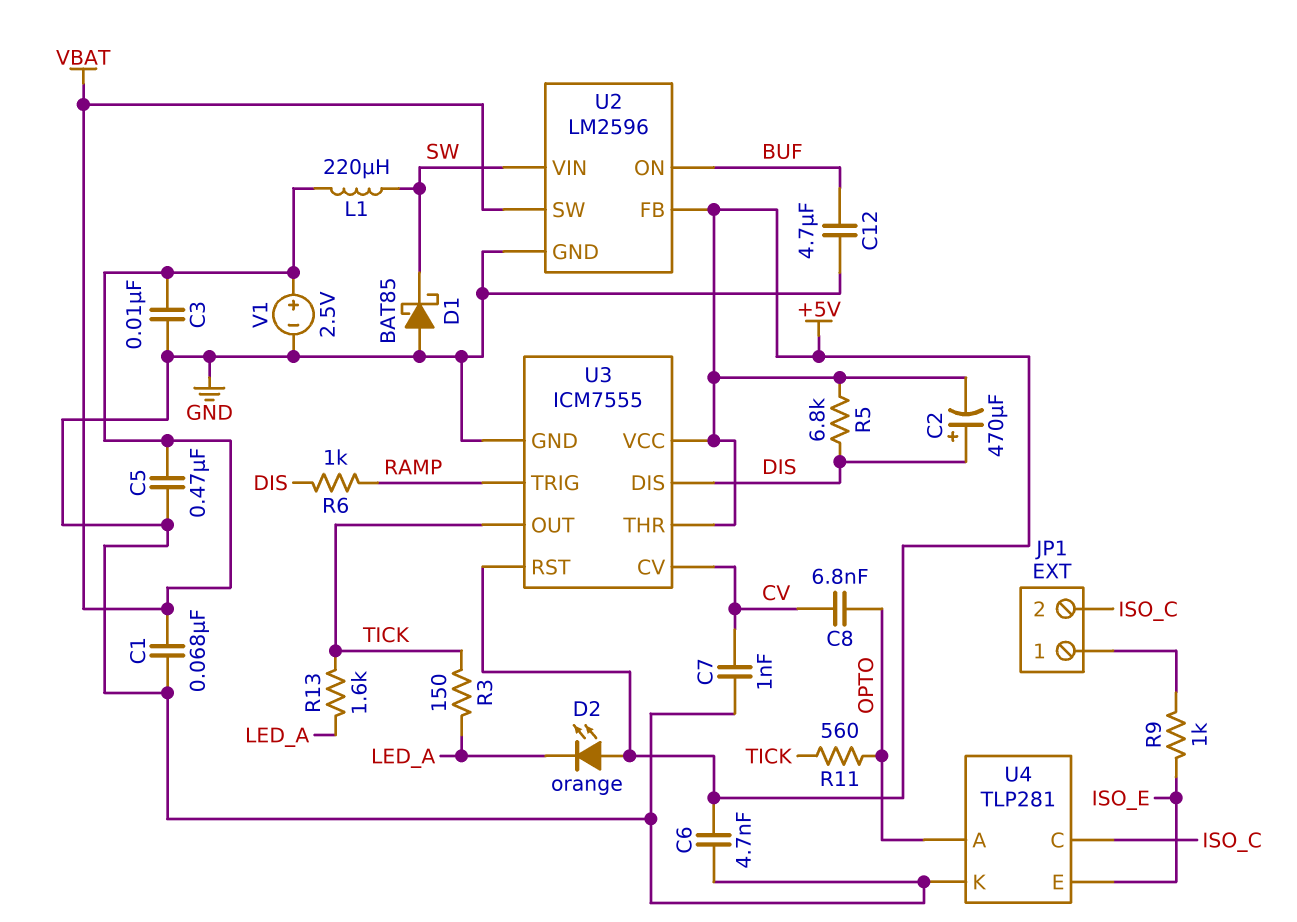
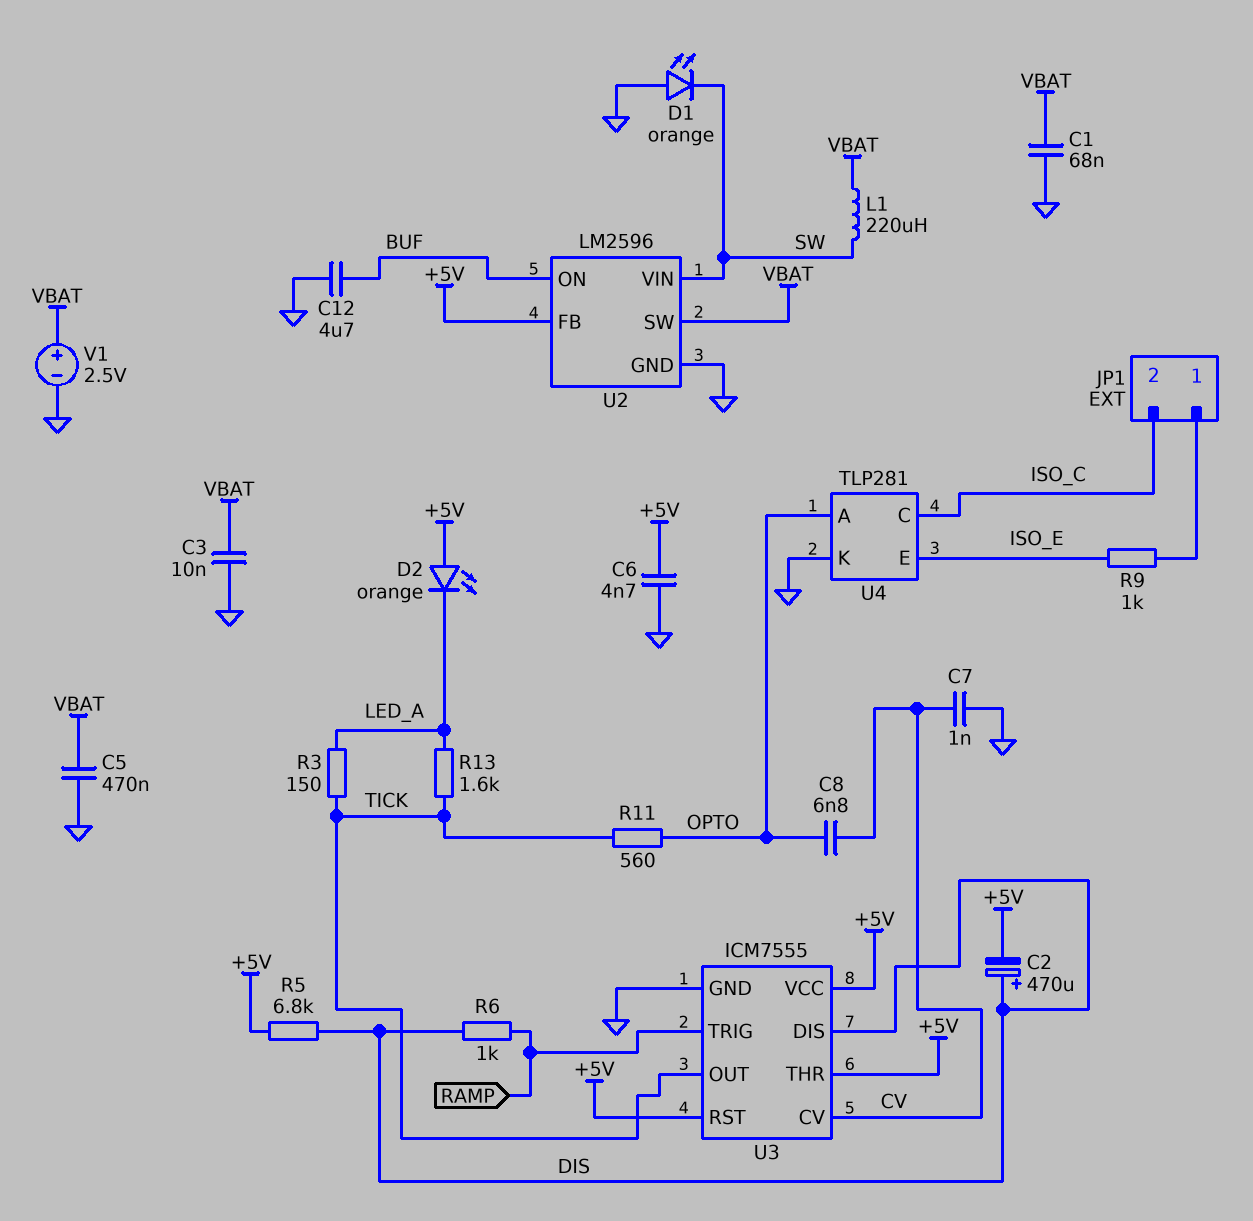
D1: schottky BAT85 (A GND, K SW) -> LED orange (A GND, K SW)

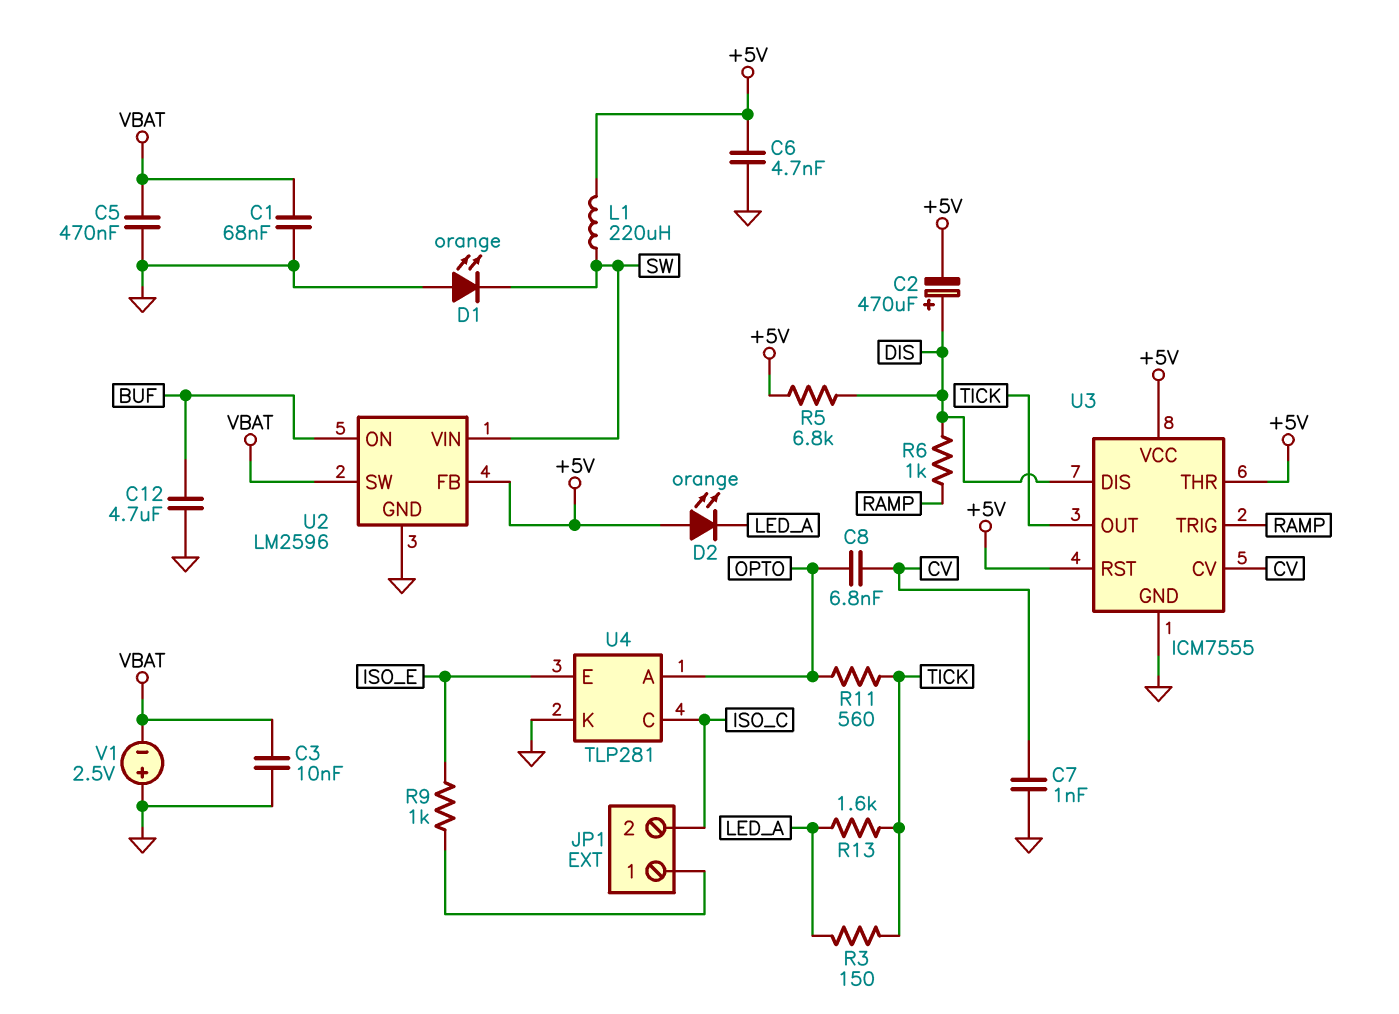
L1: 220uH (SW, VBAT) -> 220uH (+5V, SW)
V1: 2.5V (plus VBAT, minus GND) -> 2.5V (plus GND, minus VBAT)

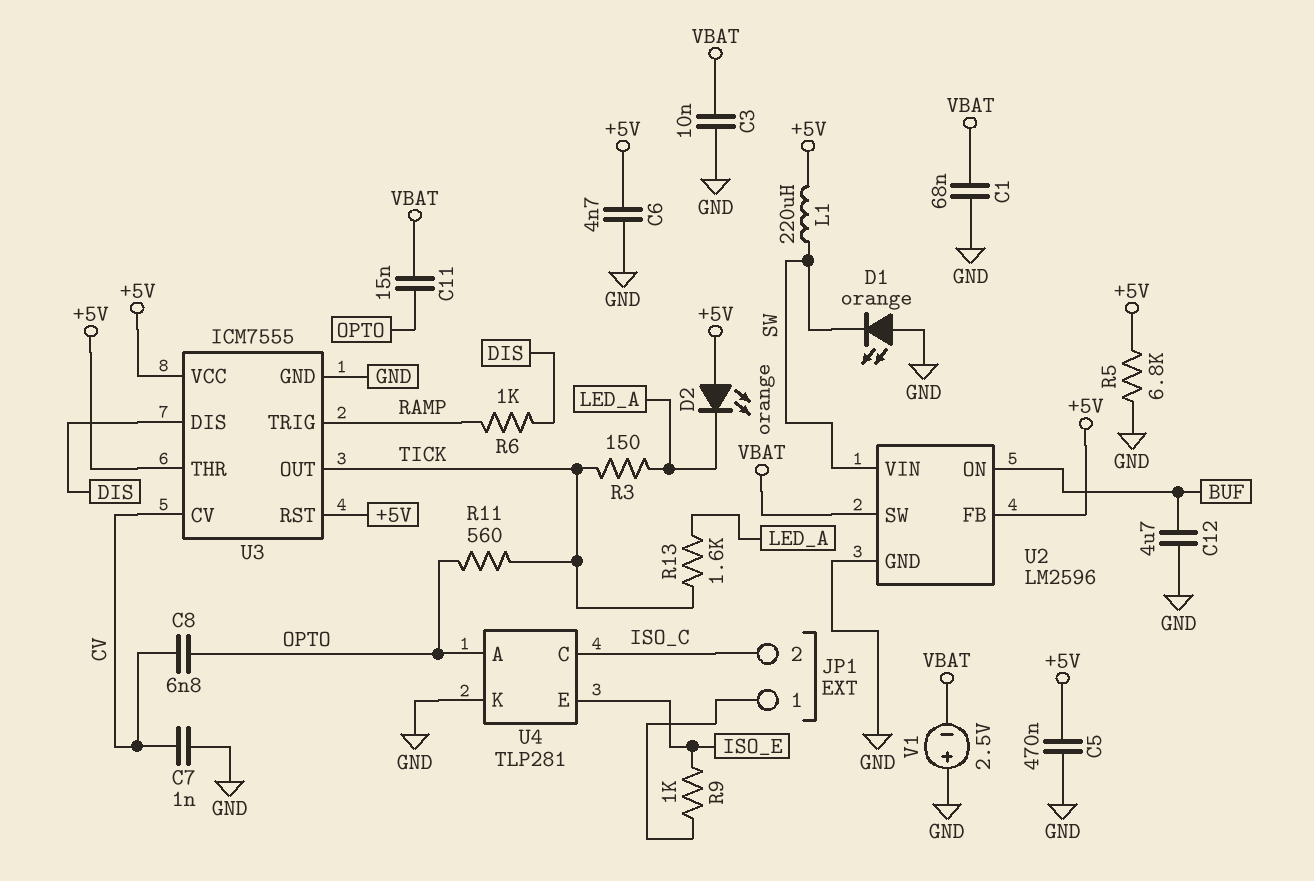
C2: 470uF (plus DIS, minus +5V) -> none
C5: 470nF (GND, VBAT) -> 470nF (+5V, GND)
C11: none -> 15nF (OPTO, VBAT)
R5: 6.8k (+5V, DIS) -> 6.8k (+5V, GND)

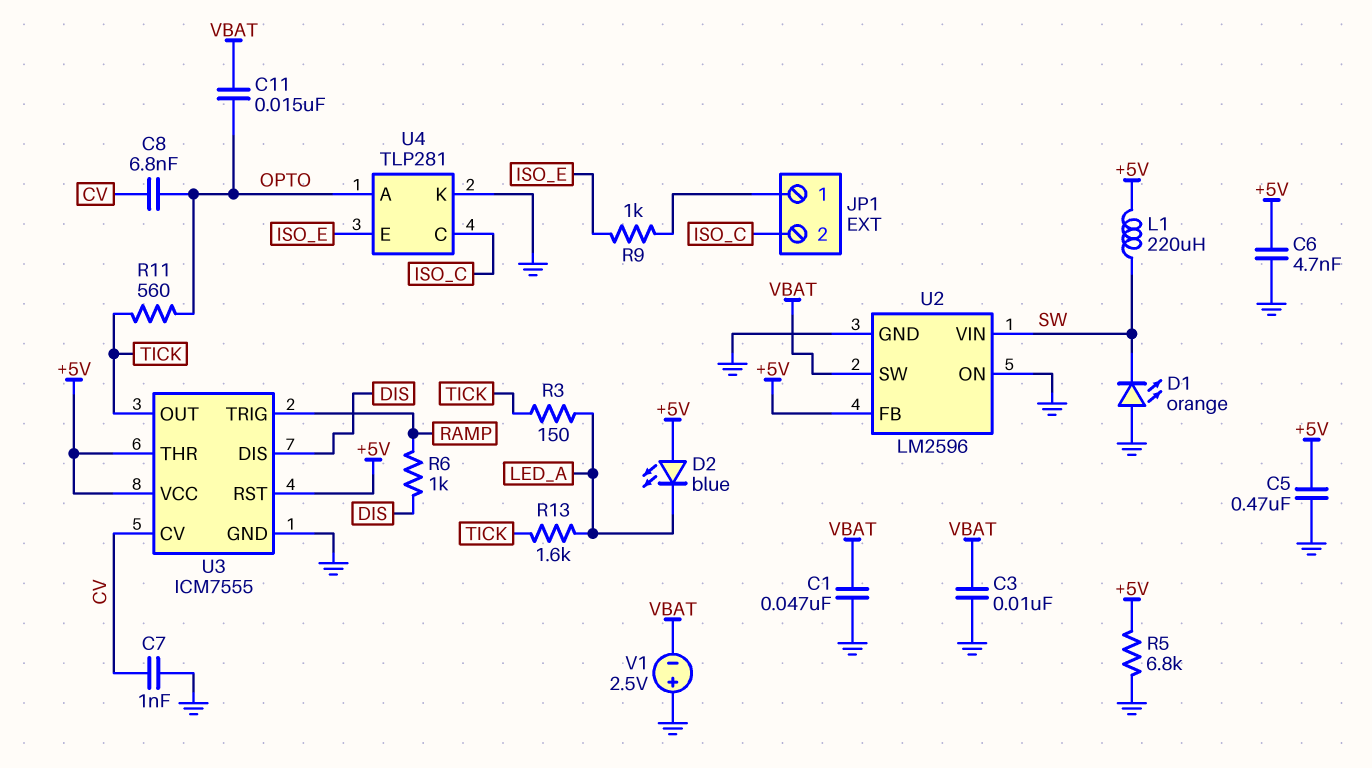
C1: 68nF (GND, VBAT) -> 47nF (GND, VBAT)
C12: 4.7uF (BUF, GND) -> none
D2: LED orange (A +5V, K LED_A) -> LED blue (A +5V, K LED_A)
U2 pin ON: BUF -> GND

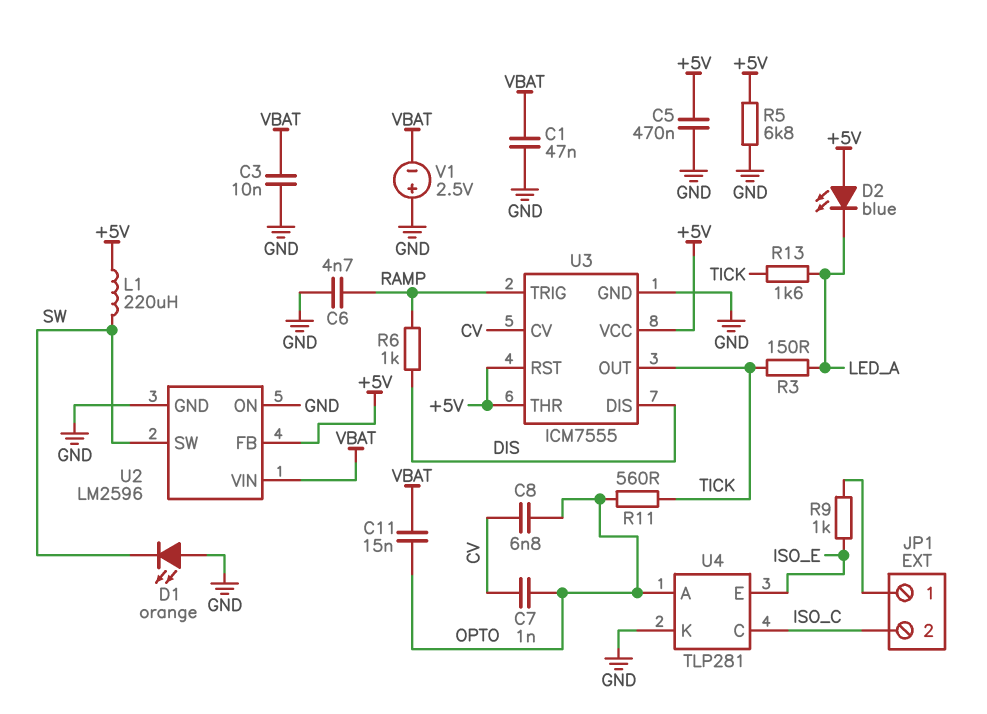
C6: 4.7nF (+5V, GND) -> 4.7nF (GND, RAMP)
C7: 1nF (CV, GND) -> 1nF (CV, OPTO)
U2 pin SW: VBAT -> SW
U2 pin VIN: SW -> VBAT

